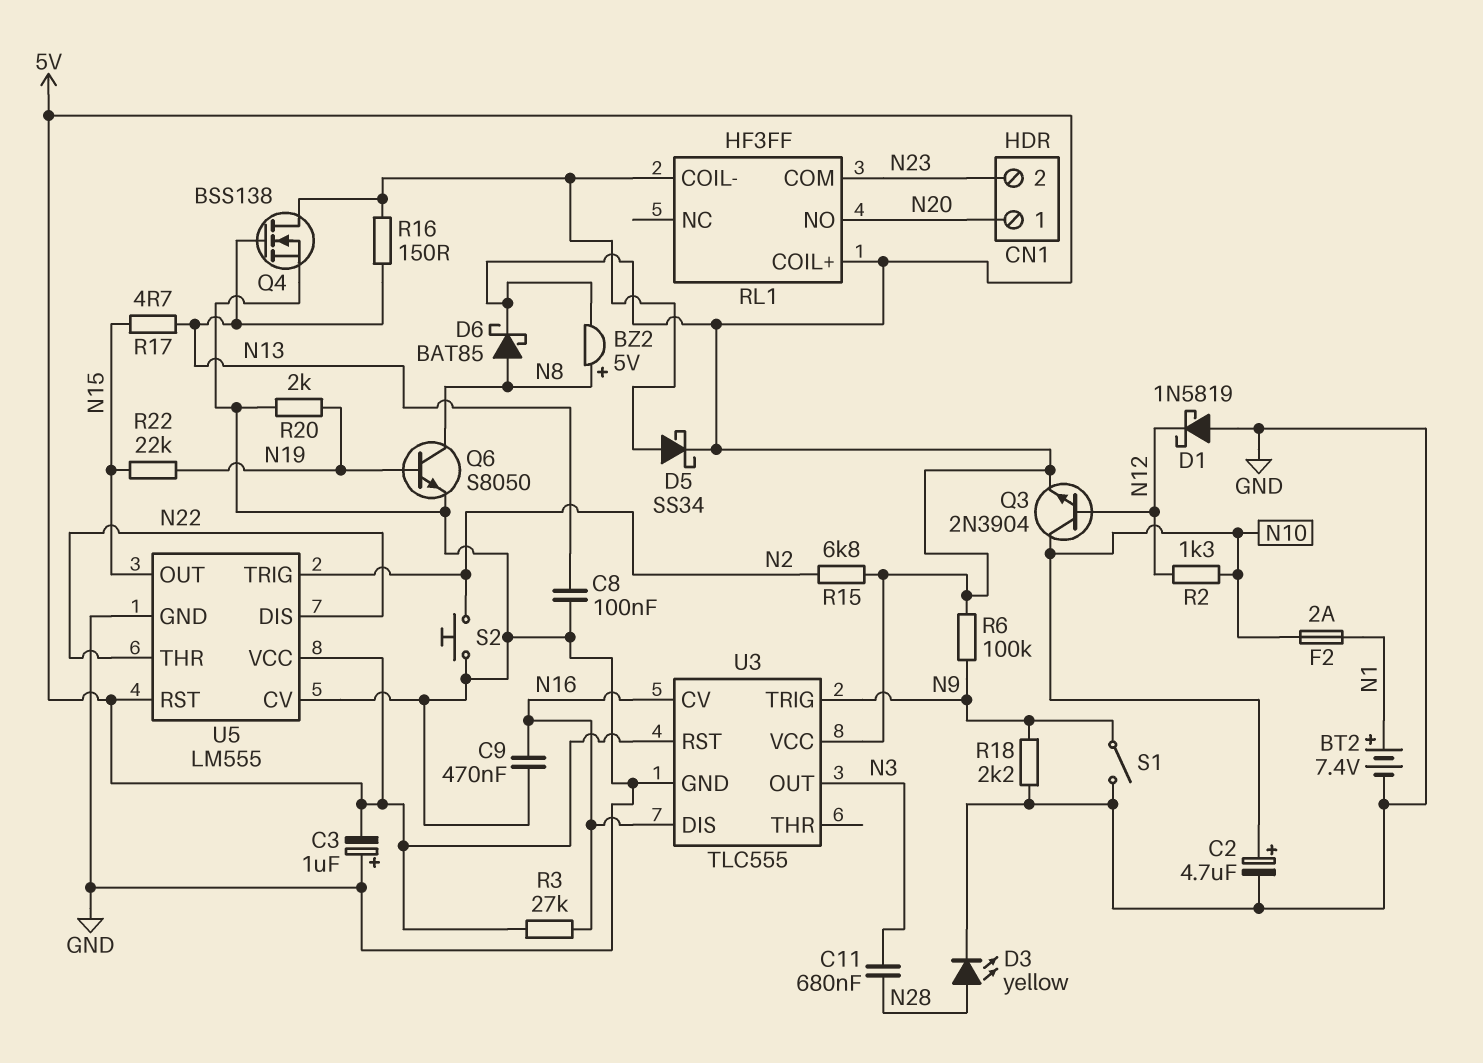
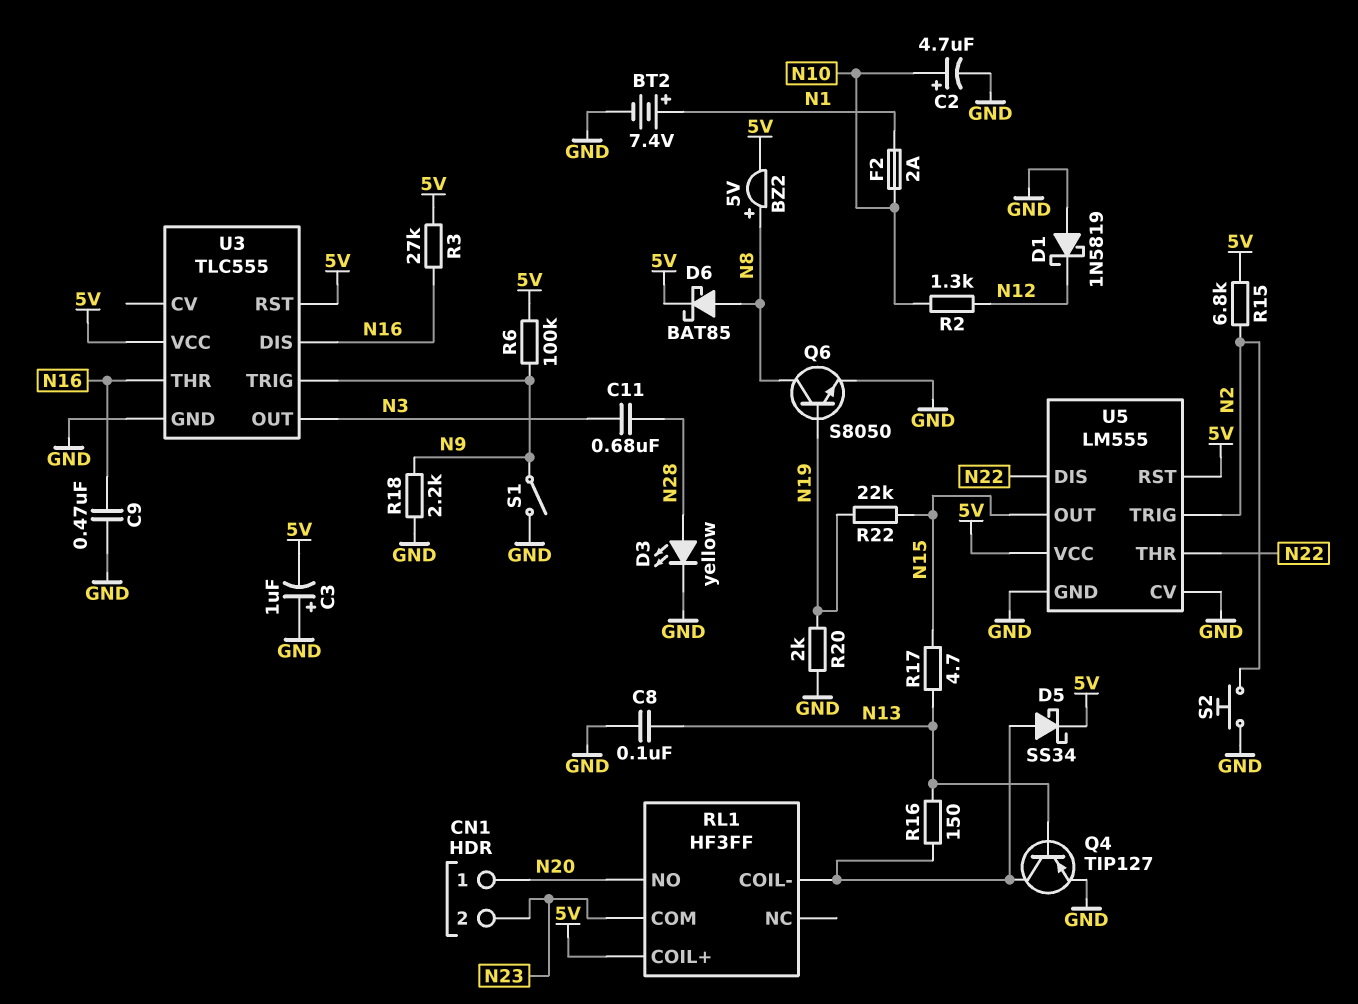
Q3: NPN 2N3904 (B N12, C N10, E 5V) -> none
Q4: NMOS BSS138 (G N13, D RL1/COIL-, S GND) -> PNP TIP127 (B N13, C RL1/COIL-, E GND)
U3 pin CV: N16 -> none
U3 pin THR: none -> N16

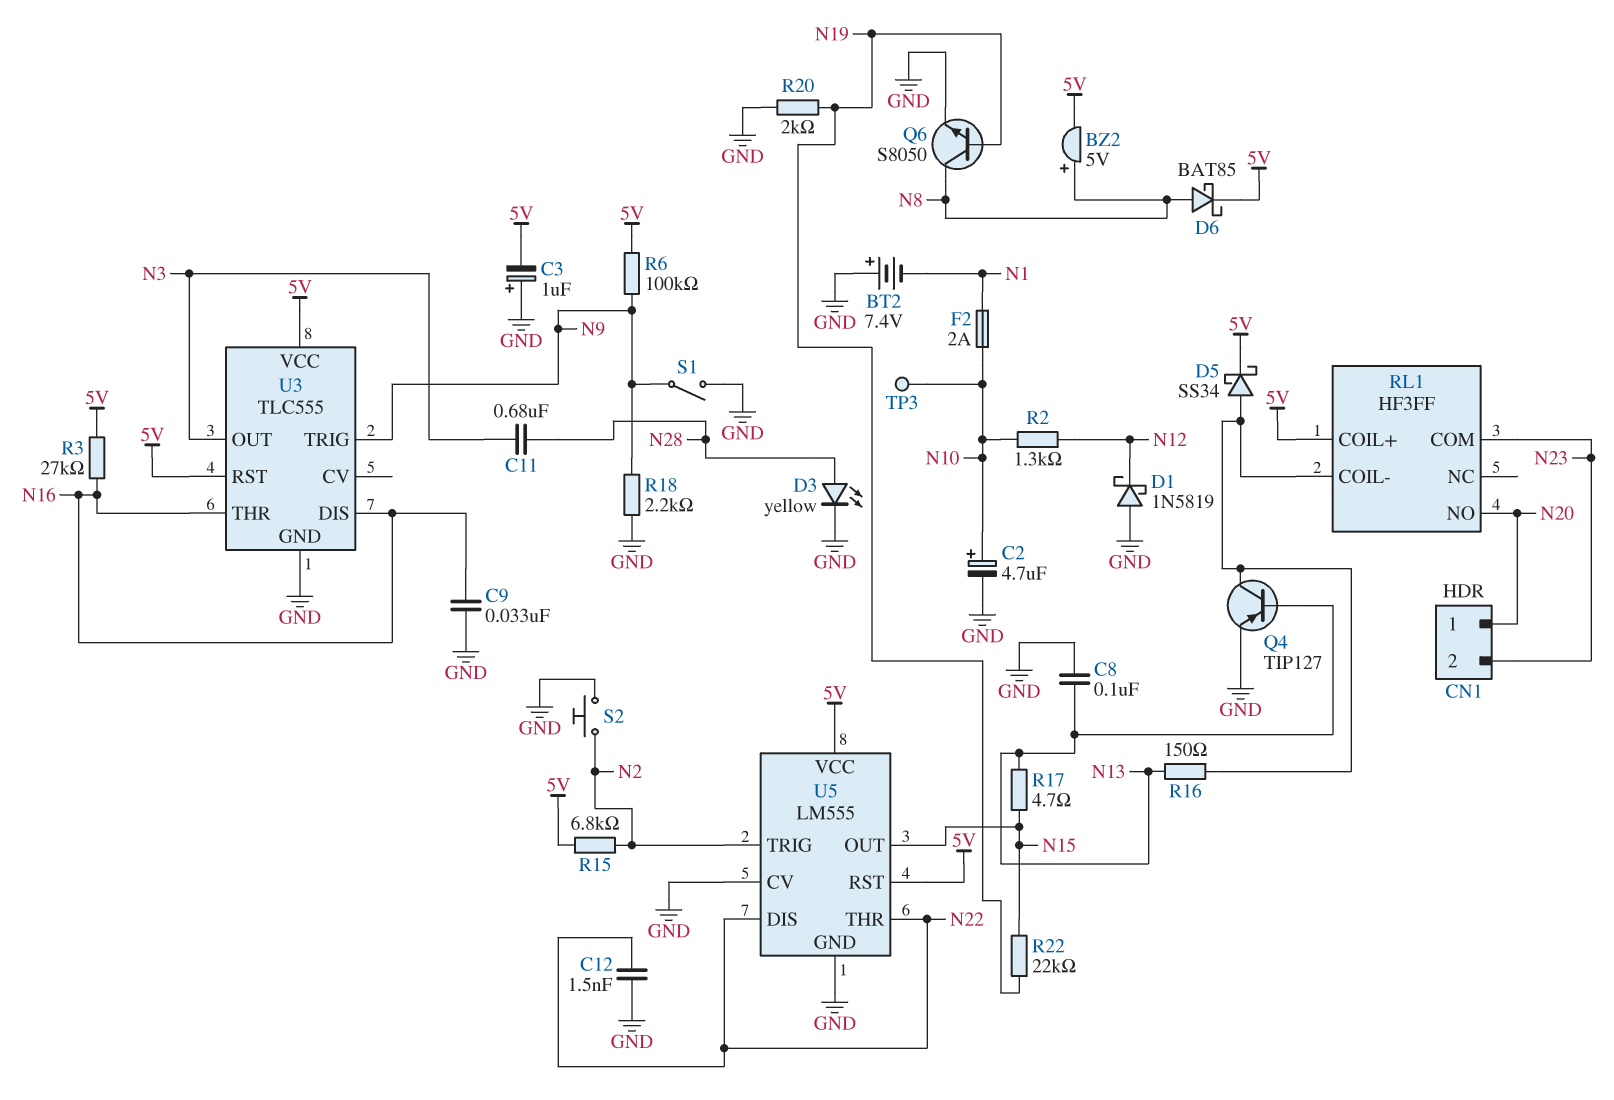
BT2: 7.4V (plus N1, minus GND) -> 7.4V (plus GND, minus N1)
C9: 470nF (GND, N16) -> 33nF (GND, N16)
C12: none -> 1.5nF (GND, N22)
TP3: none -> test point (N10)

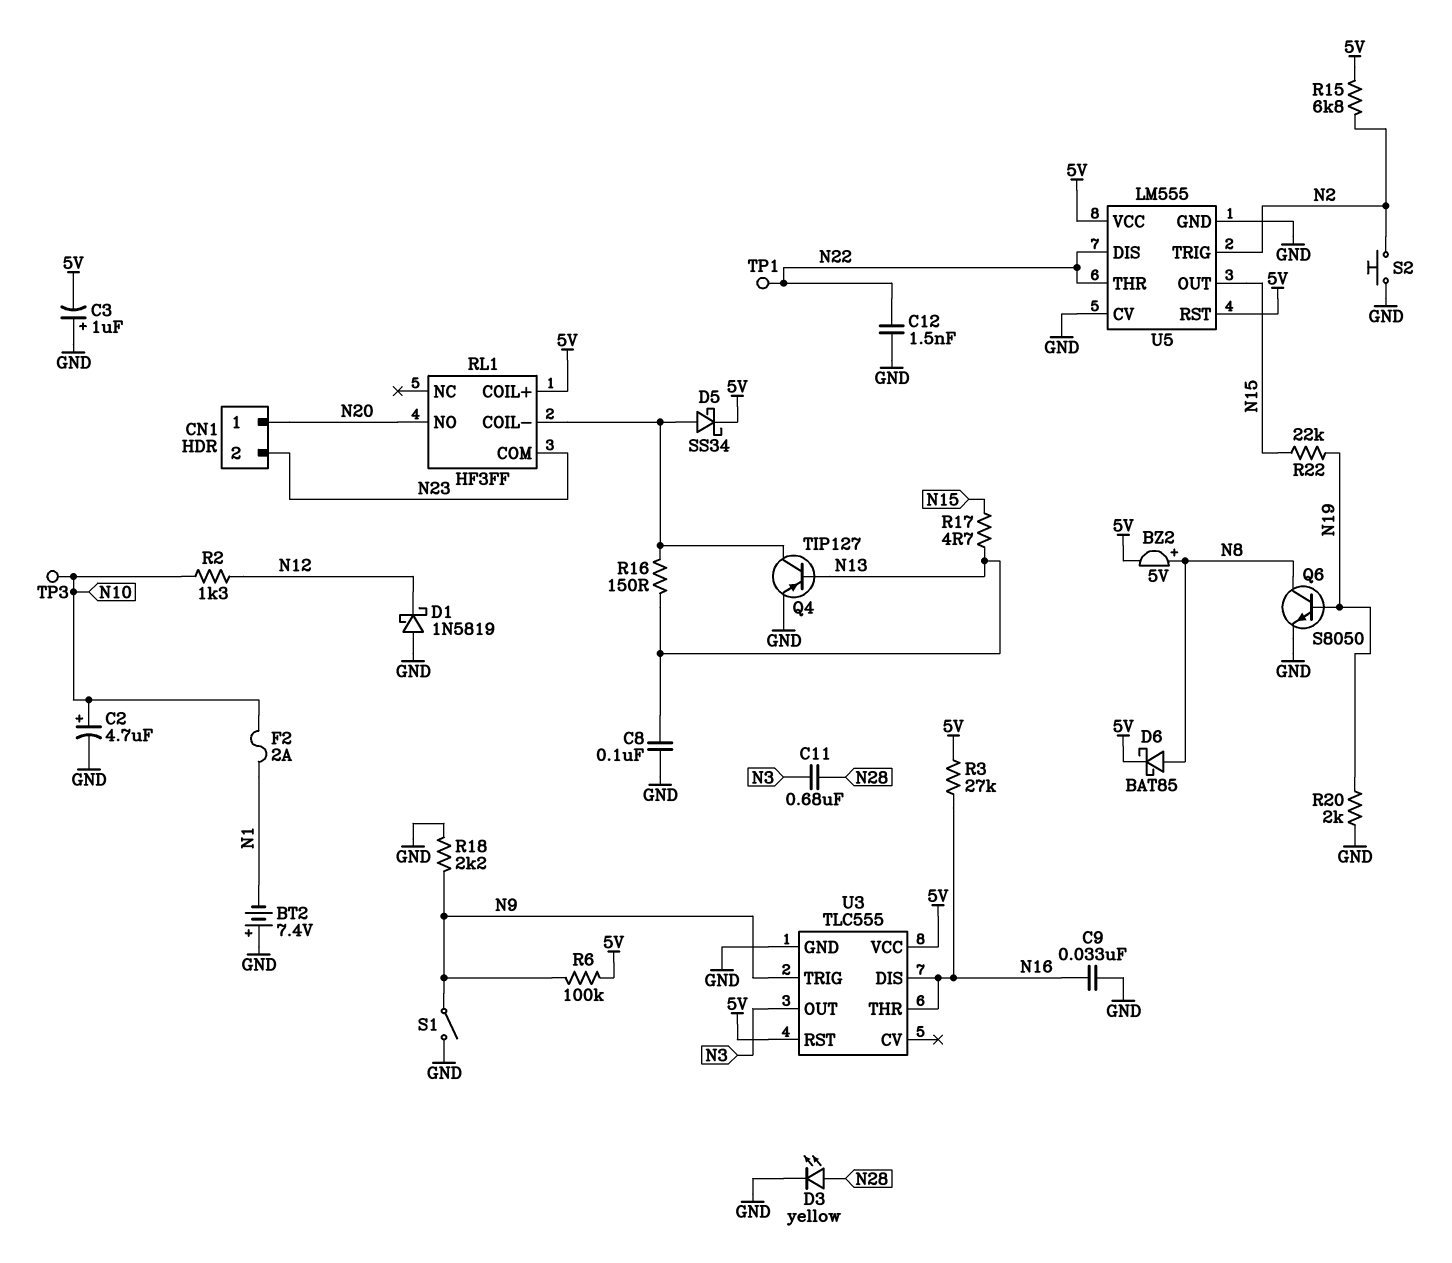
TP1: none -> test point (N22)

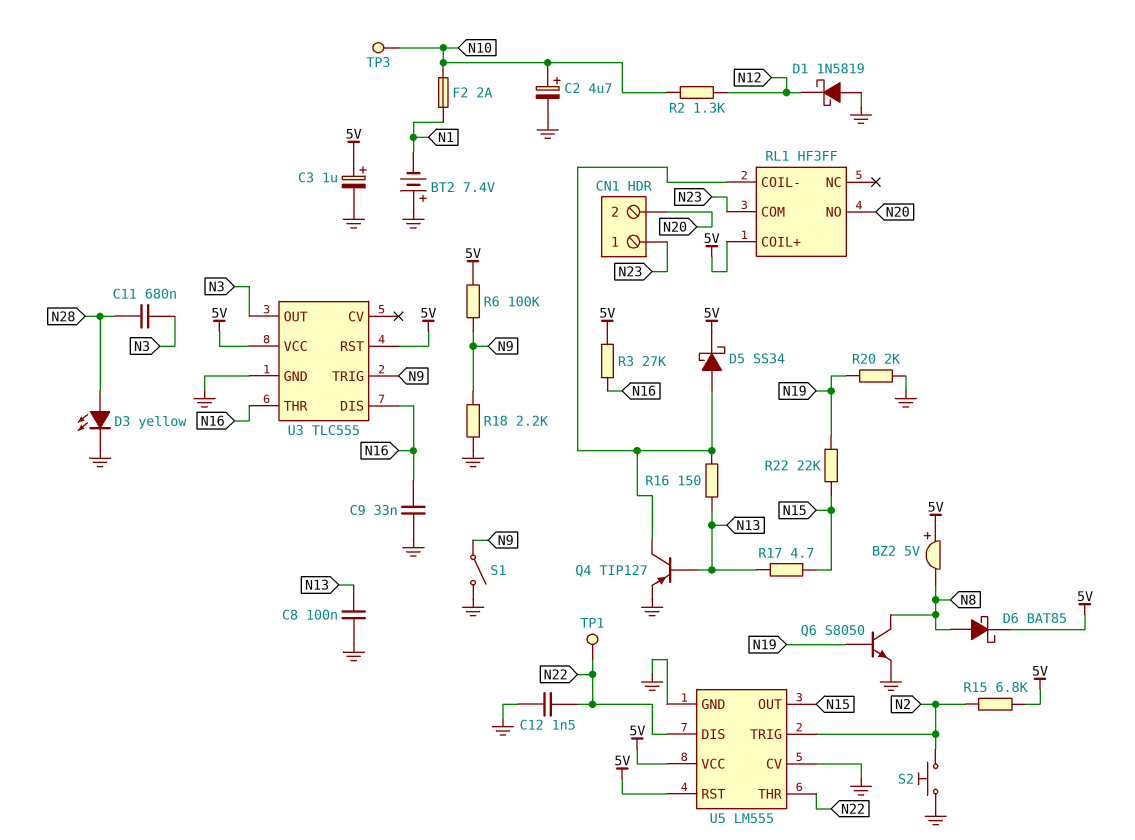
BZ2: buzzer 5V (plus N8, minus 5V) -> buzzer 5V (plus 5V, minus N8)
C3: 1uF (plus GND, minus 5V) -> 1uF (plus 5V, minus GND)
CN1 pin 1: N20 -> N23
CN1 pin 2: N23 -> N20

